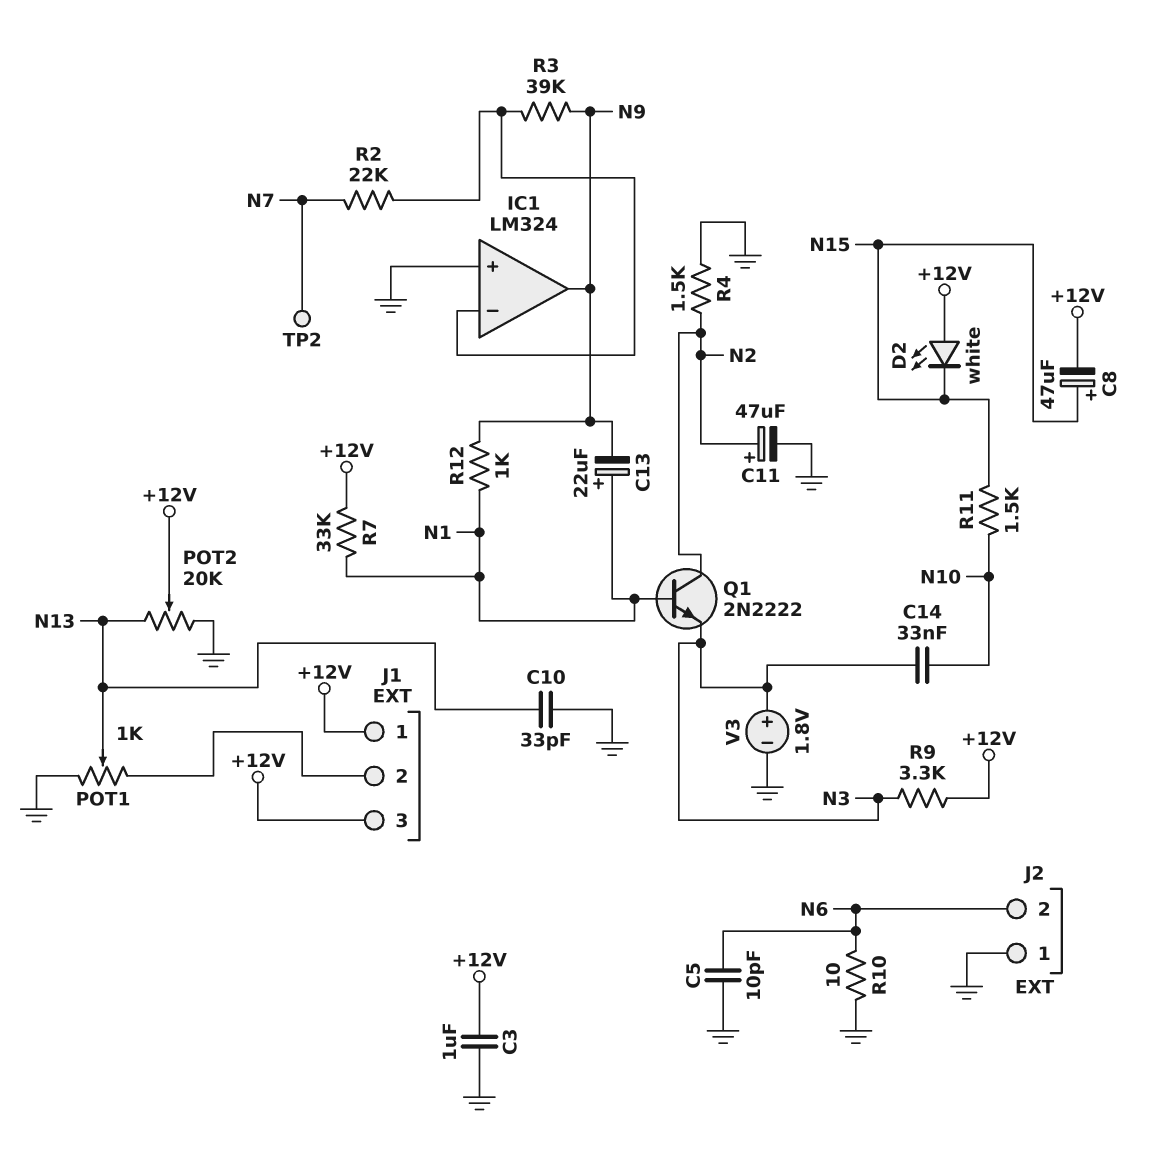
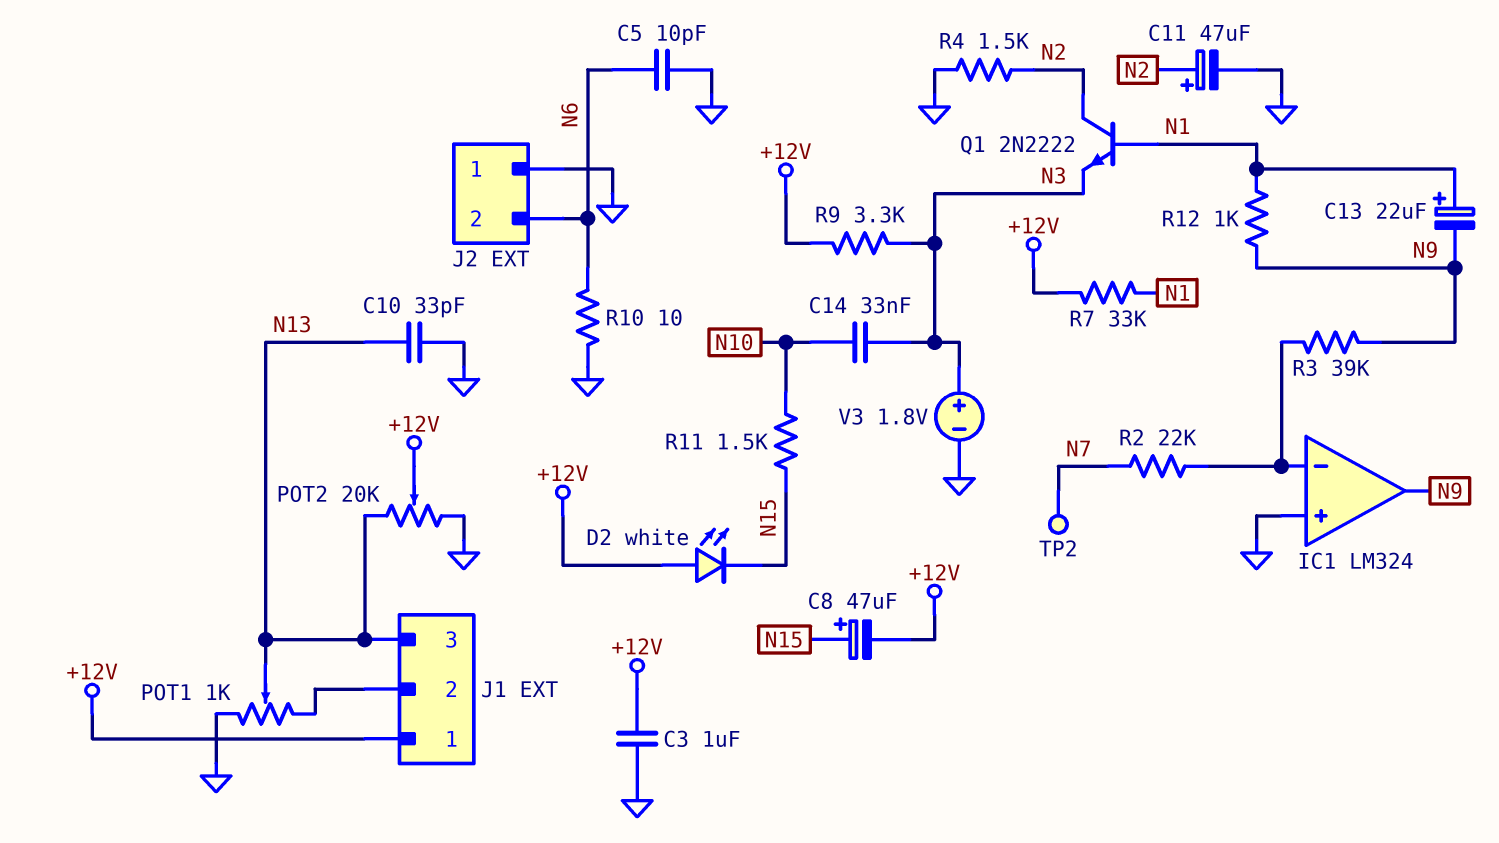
J1 pin 3: +12V -> N13

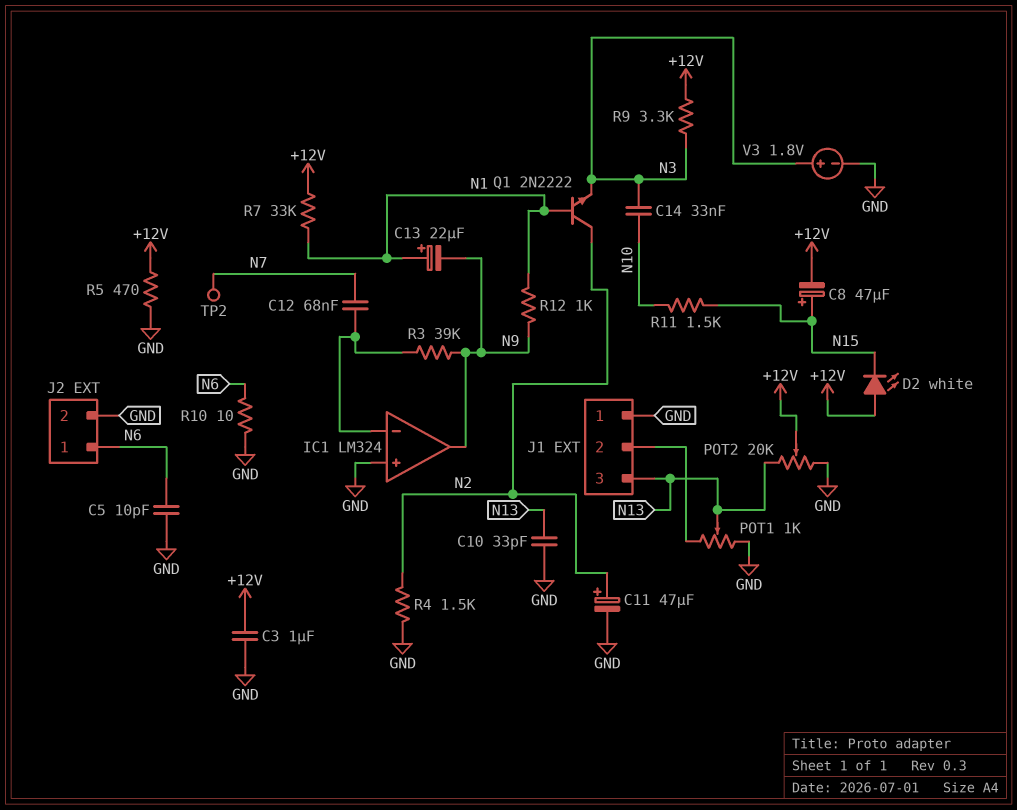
C12: none -> 68nF (IC1/in-, N7)
J1 pin 1: +12V -> GND
J2 pin 1: GND -> N6
J2 pin 2: N6 -> GND
R2: 22k (IC1/in-, N7) -> none
R5: none -> 470 (+12V, GND)

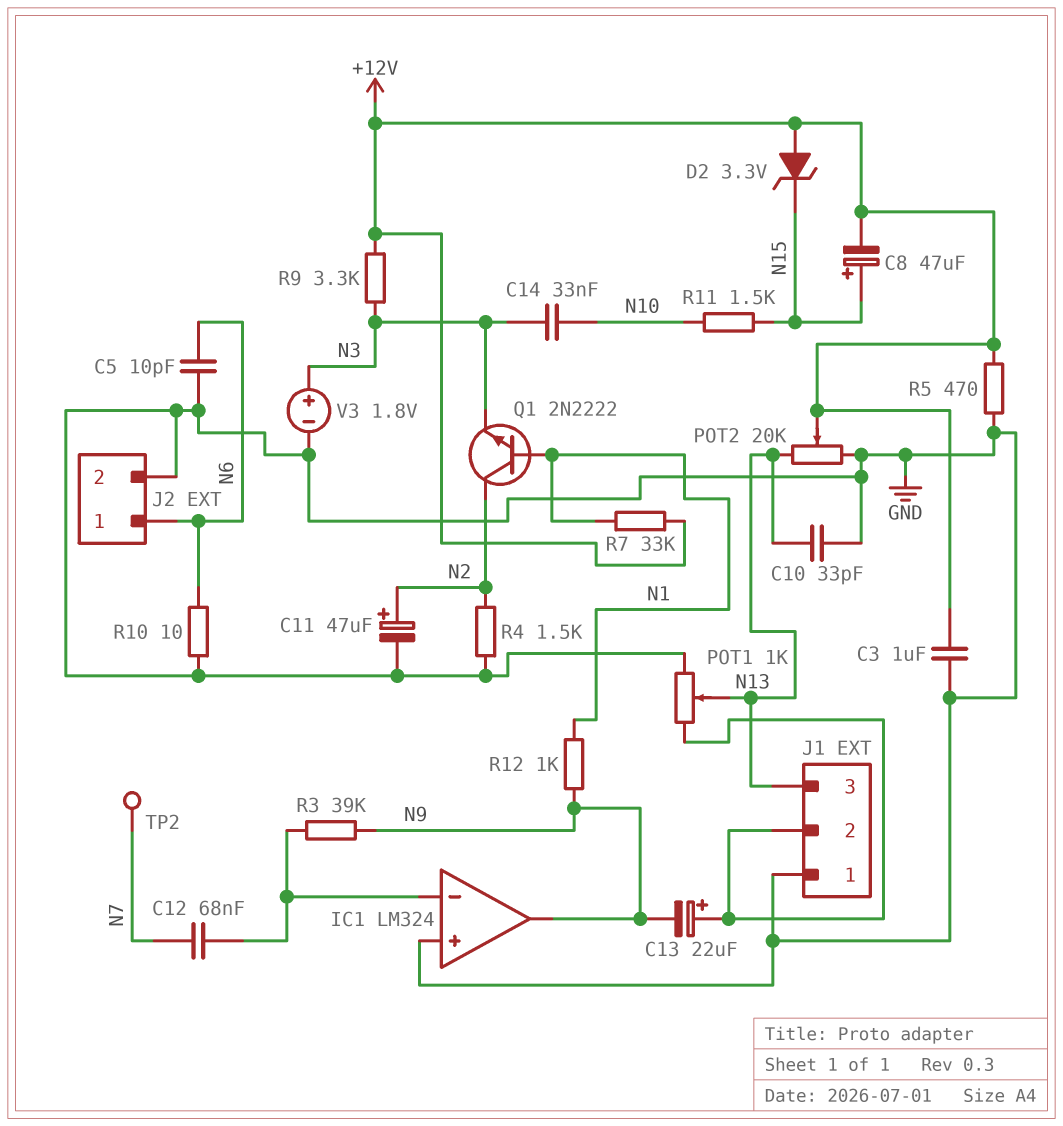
C13: 22uF (plus N1, minus N9) -> 22uF (plus J1/2, minus N9)
D2: LED white (A +12V, K N15) -> zener 3.3V (A +12V, K N15)

